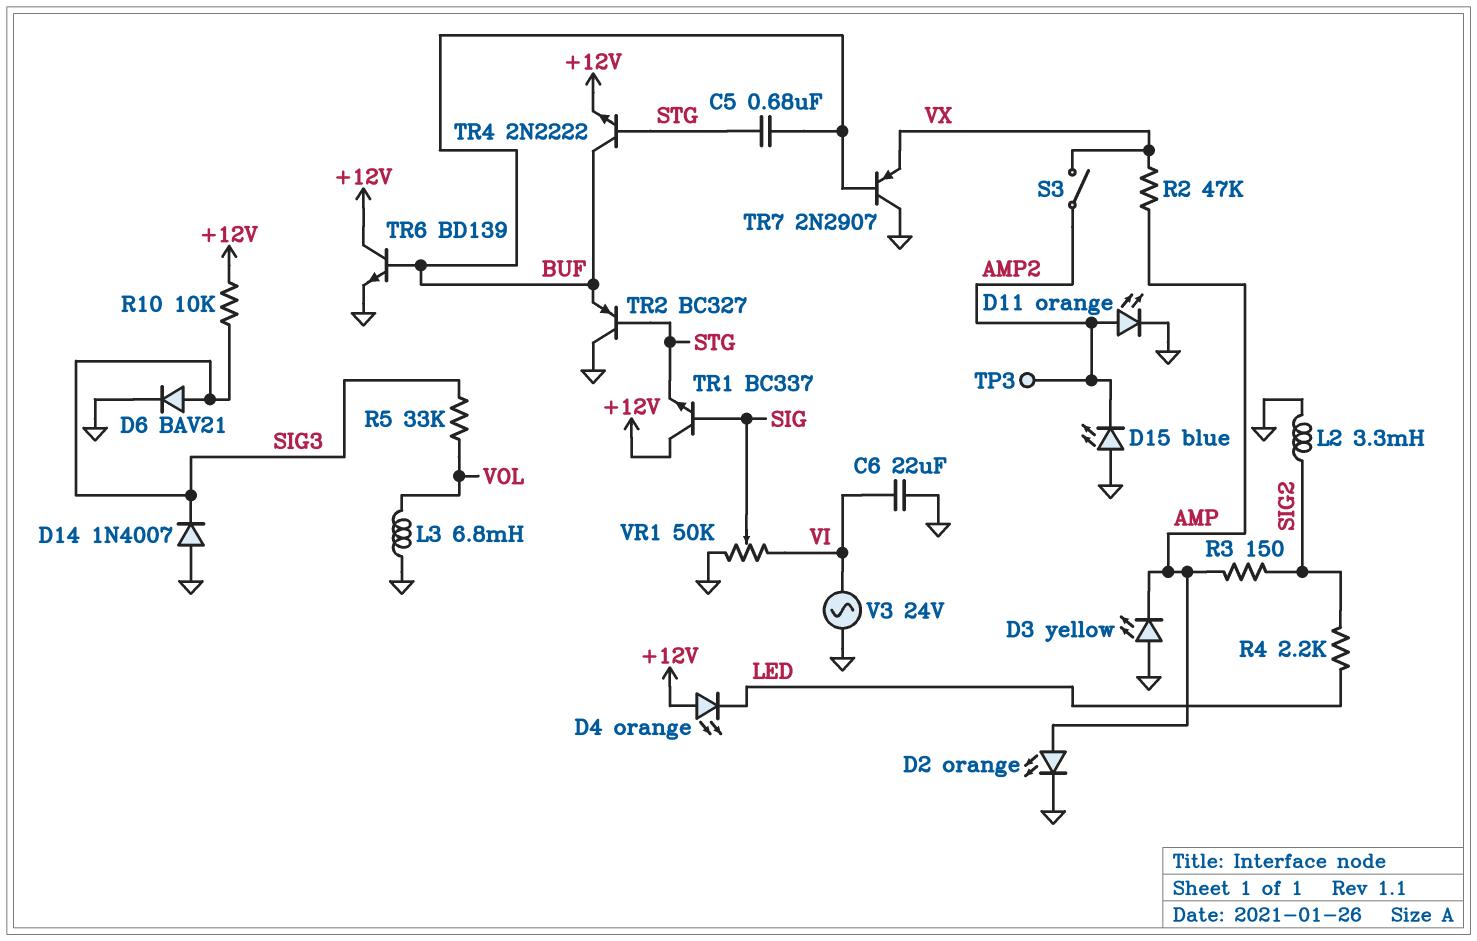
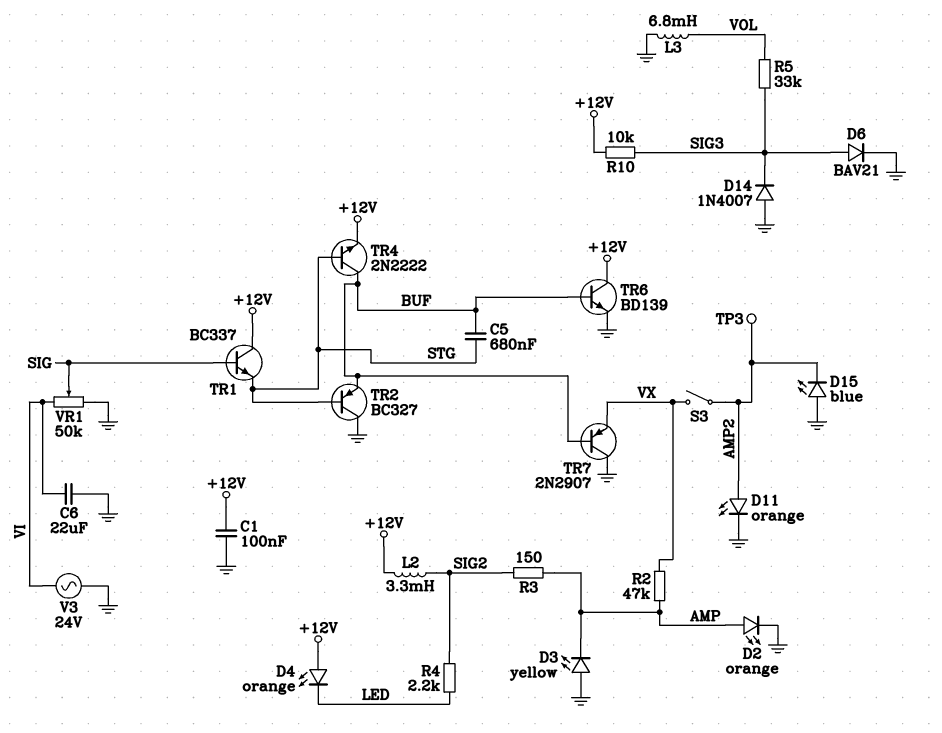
C1: none -> 100nF (+12V, GND)
L2: 3.3mH (GND, SIG2) -> 3.3mH (+12V, SIG2)

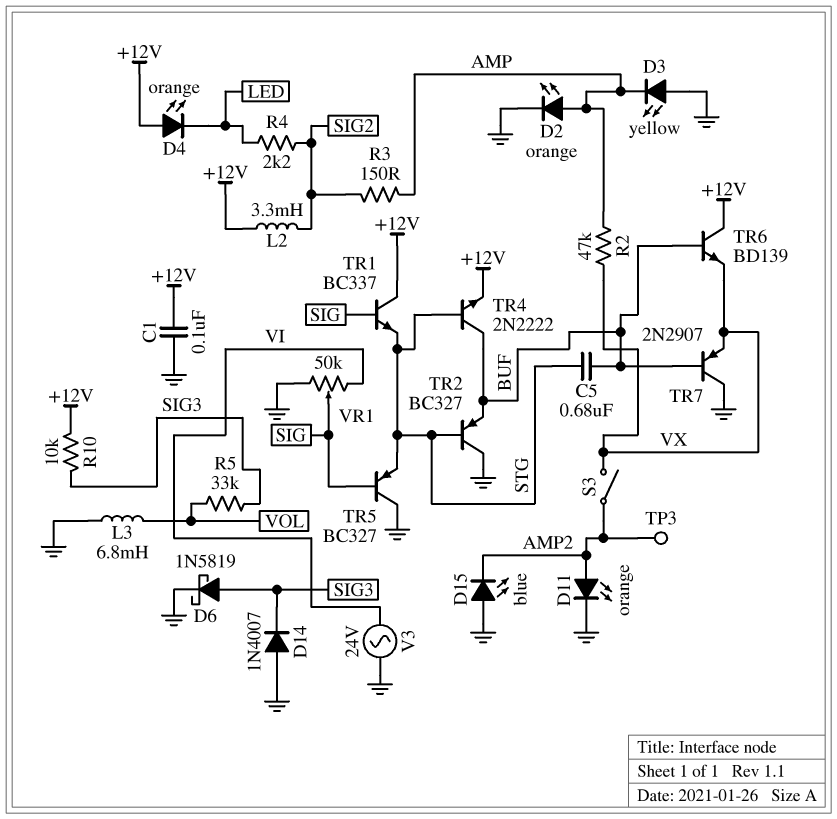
C6: 22uF (GND, VI) -> none
D6: diode BAV21 (A SIG3, K GND) -> schottky 1N5819 (A SIG3, K GND)
TR5: none -> PNP BC327 (B SIG, C GND, E STG)
TR6: NPN BD139 (B BUF, C +12V, E GND) -> NPN BD139 (B BUF, C +12V, E VX)

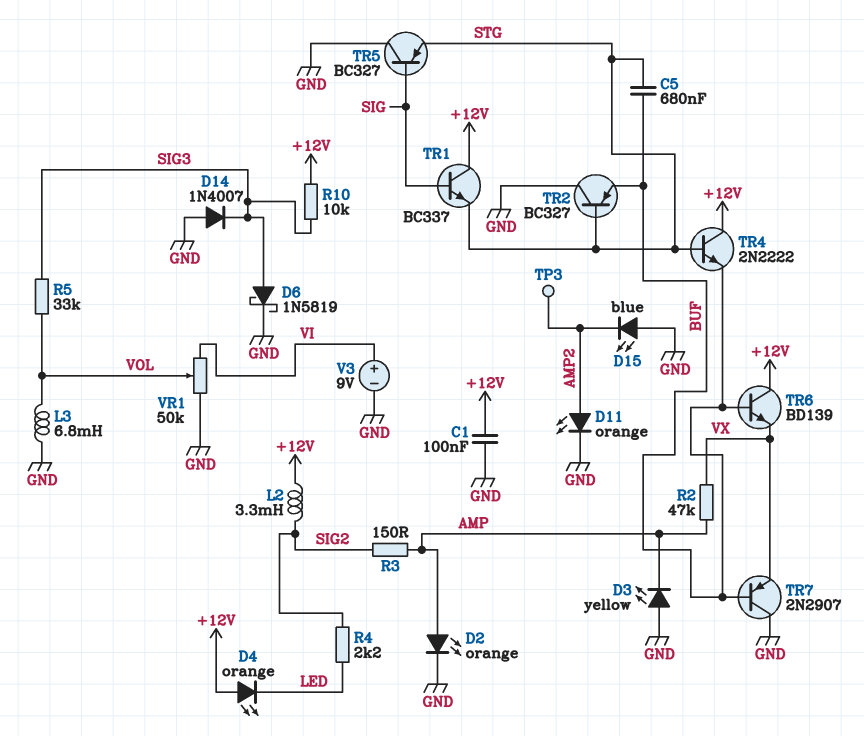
S3: switch (AMP2, VX) -> none
TR4: NPN 2N2222 (B STG, C BUF, E +12V) -> NPN 2N2222 (B STG, C +12V, E BUF)
V3: AC 24V (GND, VI) -> 9V (plus VI, minus GND)
VR1: 50k (GND, VI, wiper SIG) -> 50k (GND, VI, wiper VOL)

